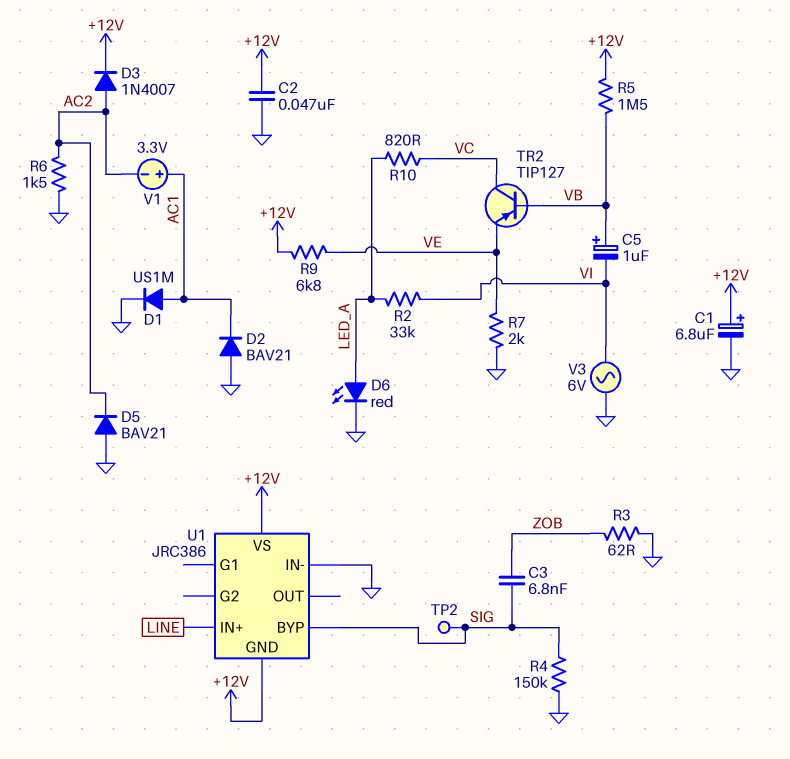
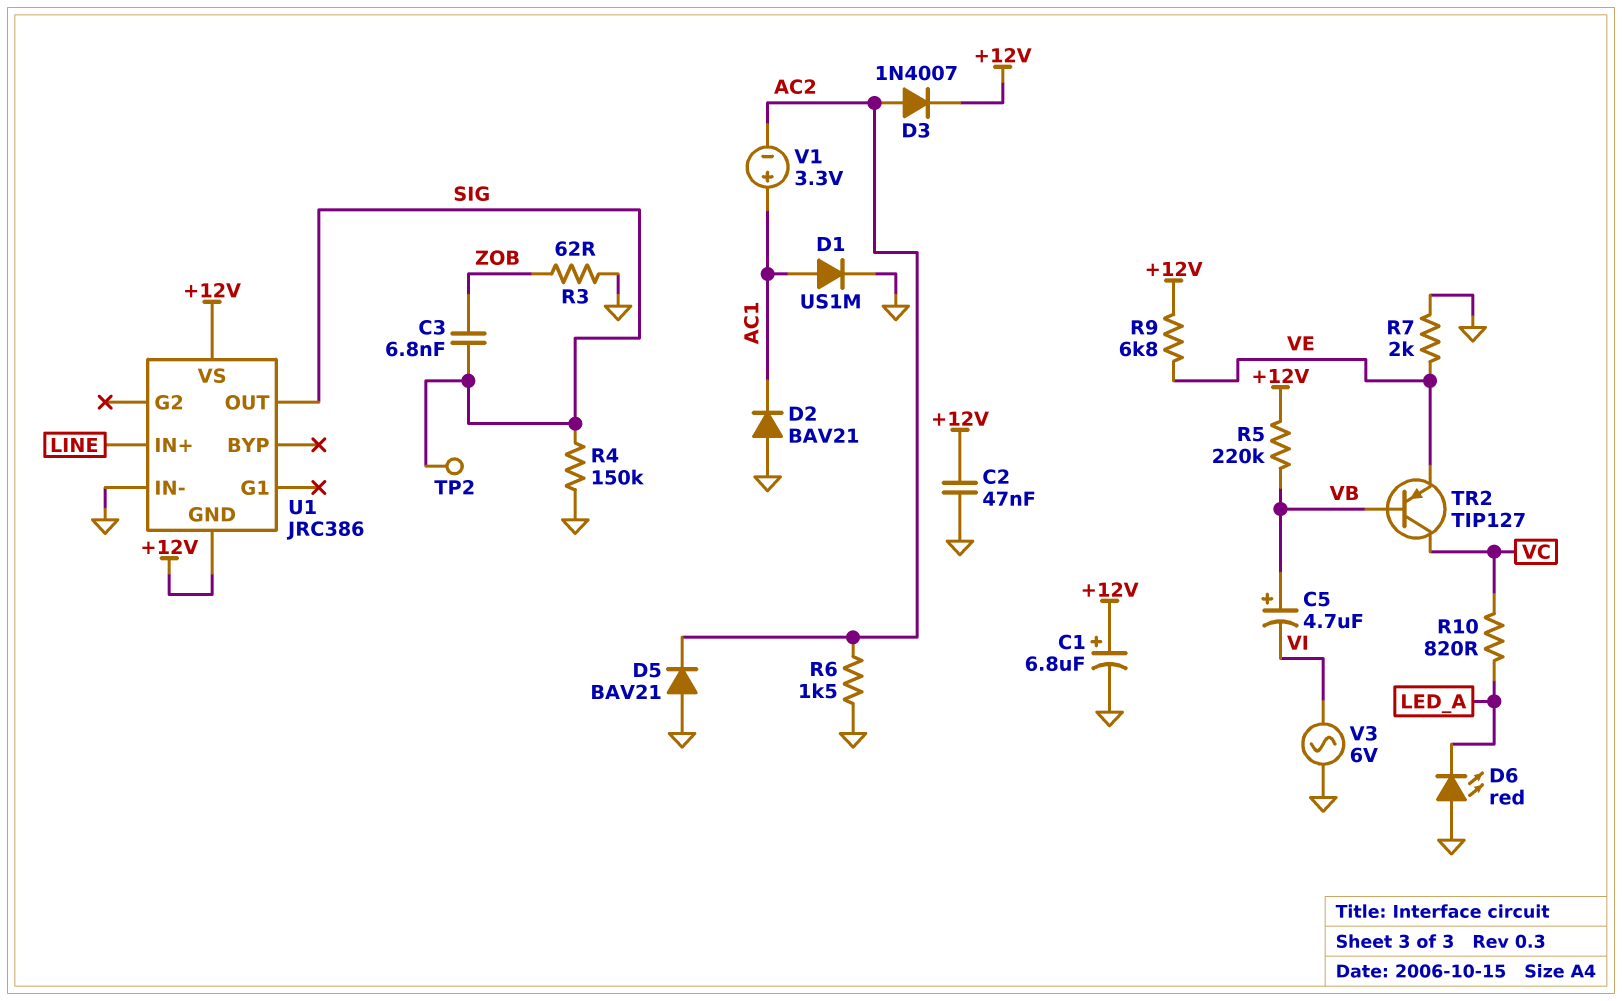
C5: 1uF (plus VB, minus VI) -> 4.7uF (plus VB, minus VI)
D6: LED red (A LED_A, K GND) -> LED red (A GND, K LED_A)
R2: 33k (LED_A, VI) -> none
R5: 1.5M (+12V, VB) -> 220k (+12V, VB)
U1 pin BYP: SIG -> none
U1 pin OUT: none -> SIG

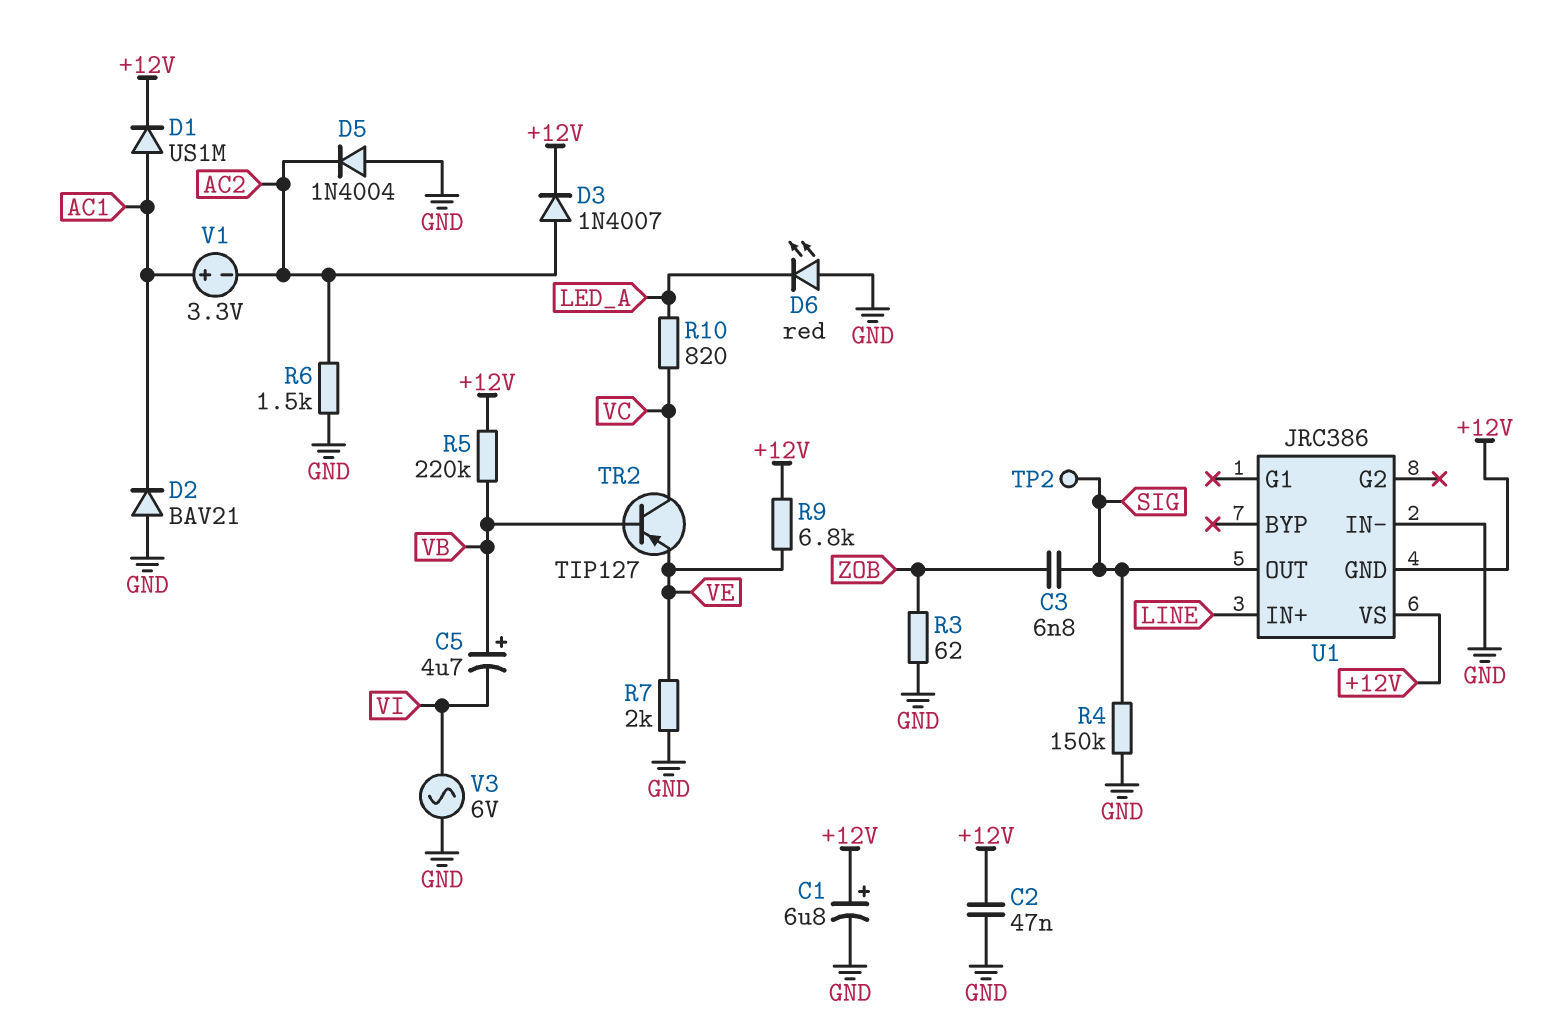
D1: diode US1M (A AC1, K GND) -> diode US1M (A AC1, K +12V)
D5: diode BAV21 (A GND, K AC2) -> diode 1N4004 (A GND, K AC2)

